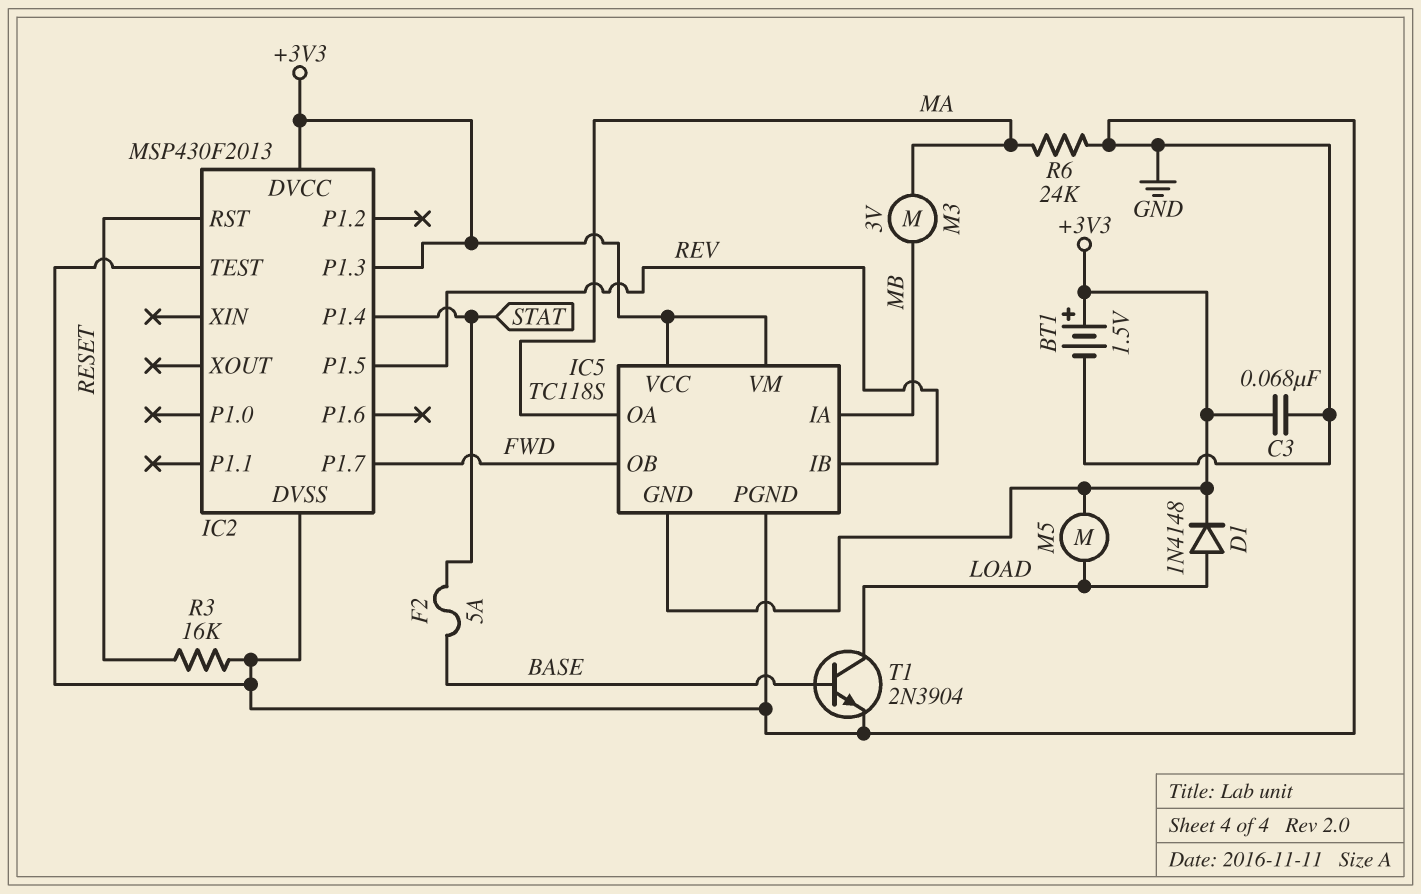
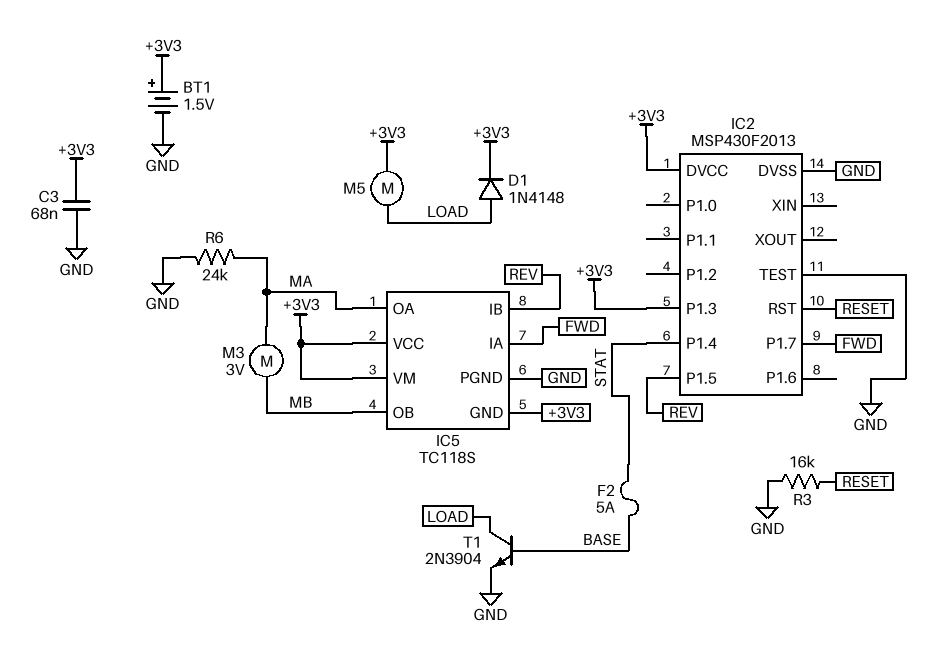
IC5 pin IA: MB -> FWD
IC5 pin OB: FWD -> MB

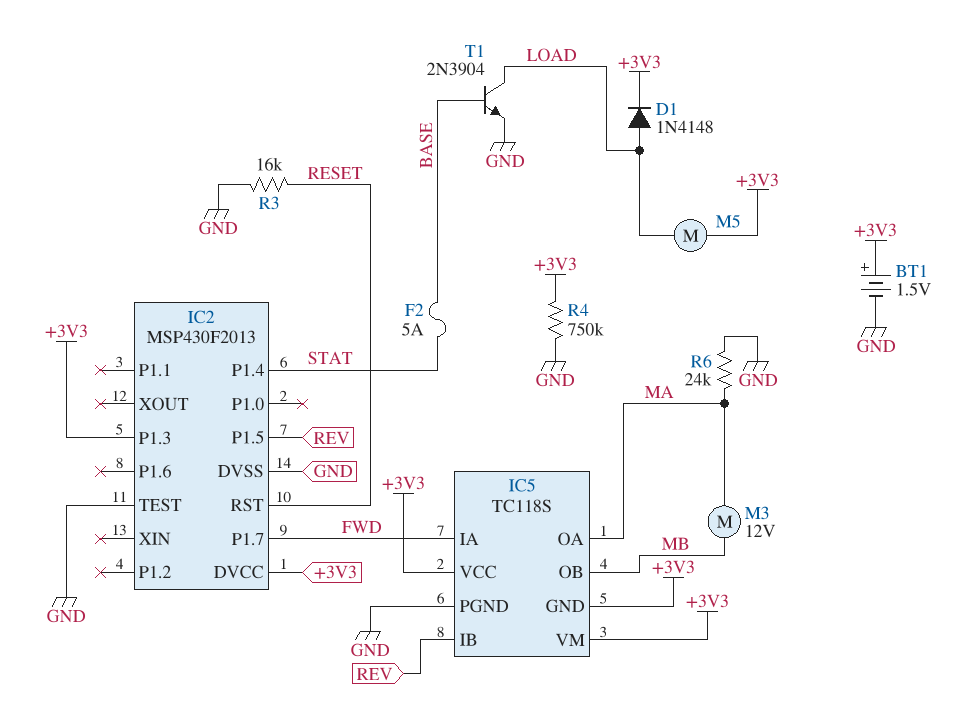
C3: 68nF (+3V3, GND) -> none
M3: motor 3V (MA, MB) -> motor 12V (MA, MB)
R4: none -> 750k (+3V3, GND)

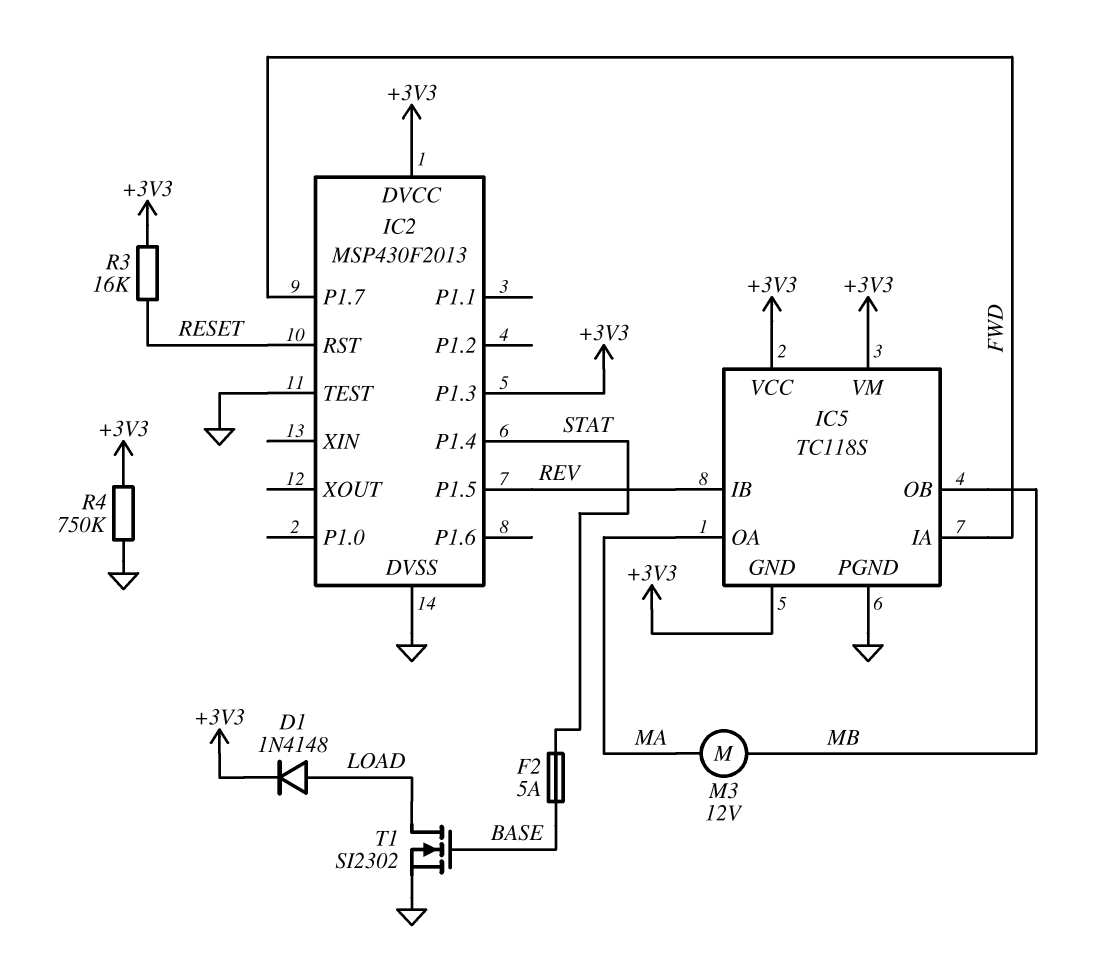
BT1: 1.5V (plus +3V3, minus GND) -> none
M5: motor (+3V3, LOAD) -> none
R3: 16k (GND, RESET) -> 16k (+3V3, RESET)
R6: 24k (GND, MA) -> none
T1: NPN 2N3904 (B BASE, C LOAD, E GND) -> NMOS SI2302 (G BASE, D LOAD, S GND)

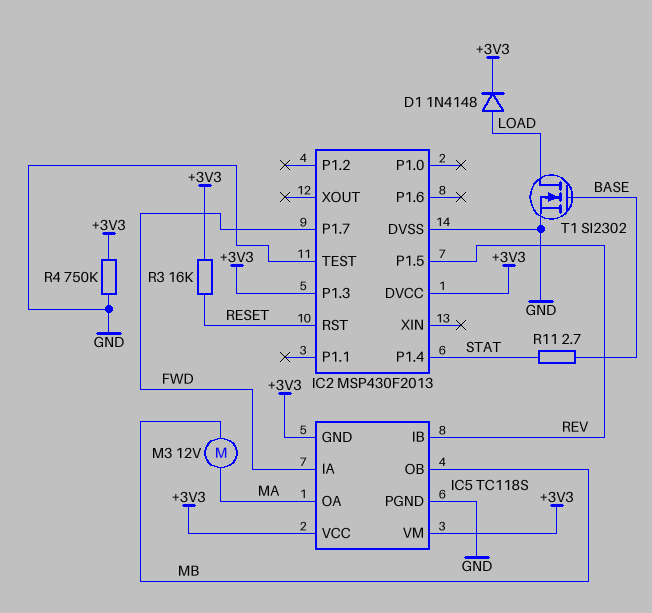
F2: 5A (BASE, STAT) -> none
R11: none -> 2.7 (BASE, STAT)

